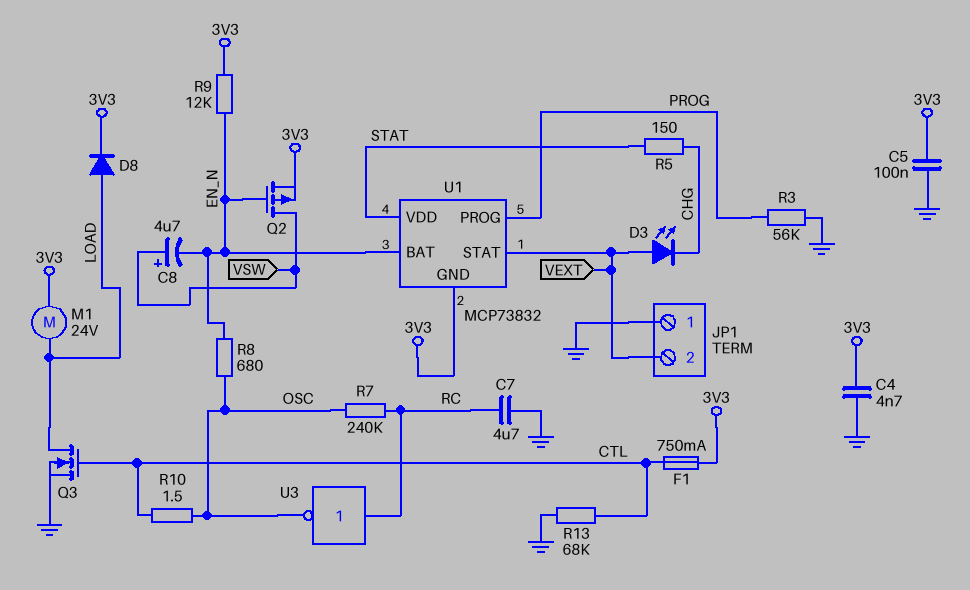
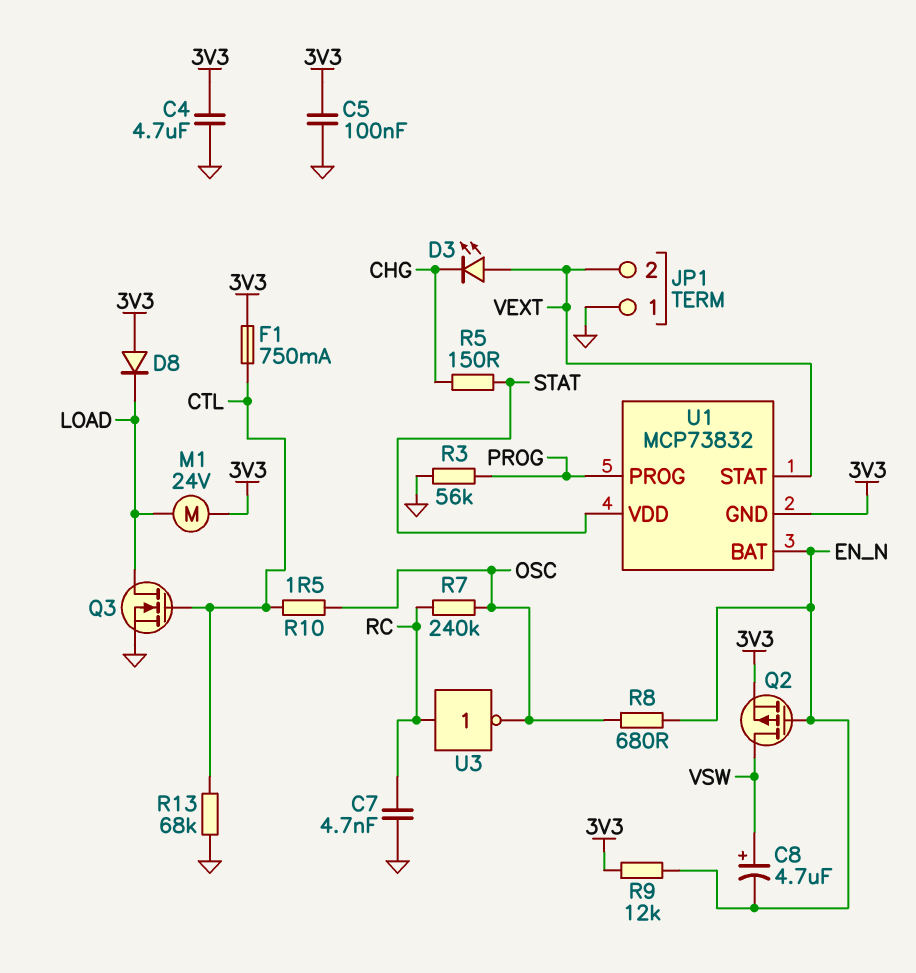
C4: 4.7nF (3V3, GND) -> 4.7uF (3V3, GND)
C7: 4.7uF (GND, RC) -> 4.7nF (GND, RC)
D8: diode (A LOAD, K 3V3) -> diode (A 3V3, K LOAD)

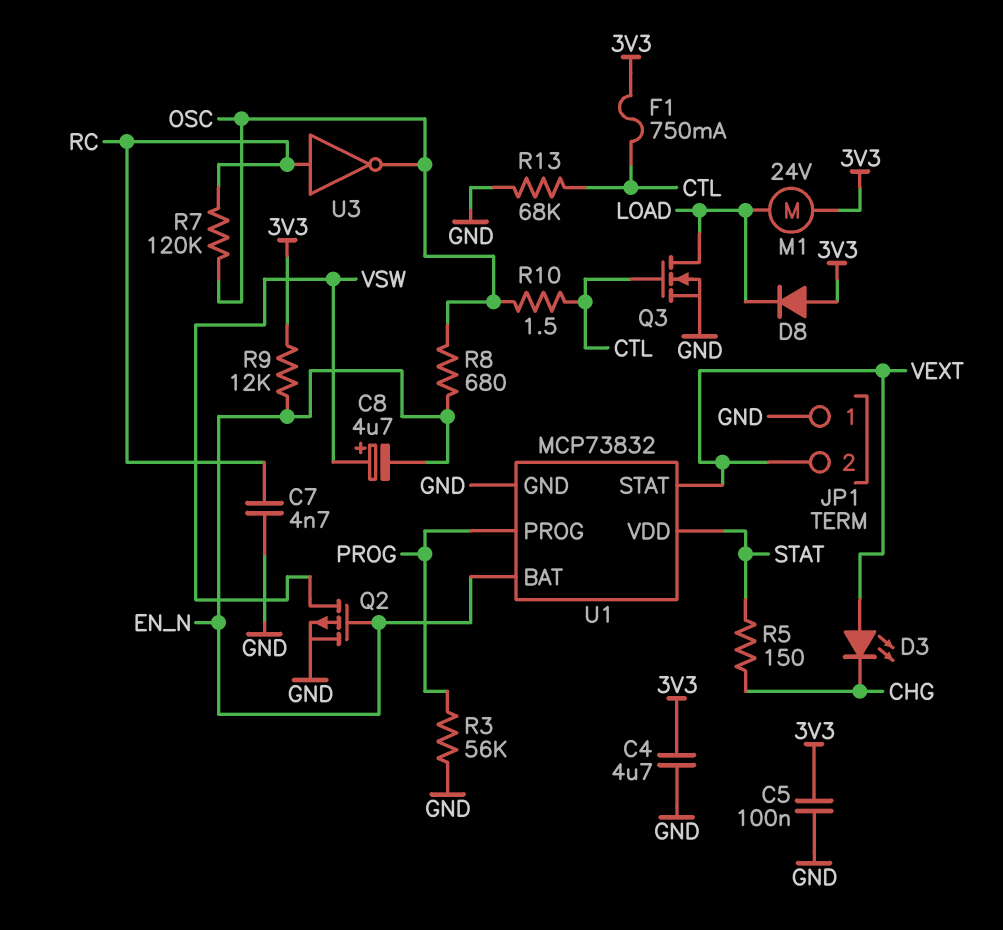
Q2: PMOS (G EN_N, D VSW, S 3V3) -> PMOS (G EN_N, D VSW, S GND)
R7: 240k (OSC, RC) -> 120k (OSC, RC)
U1 pin GND: 3V3 -> GND

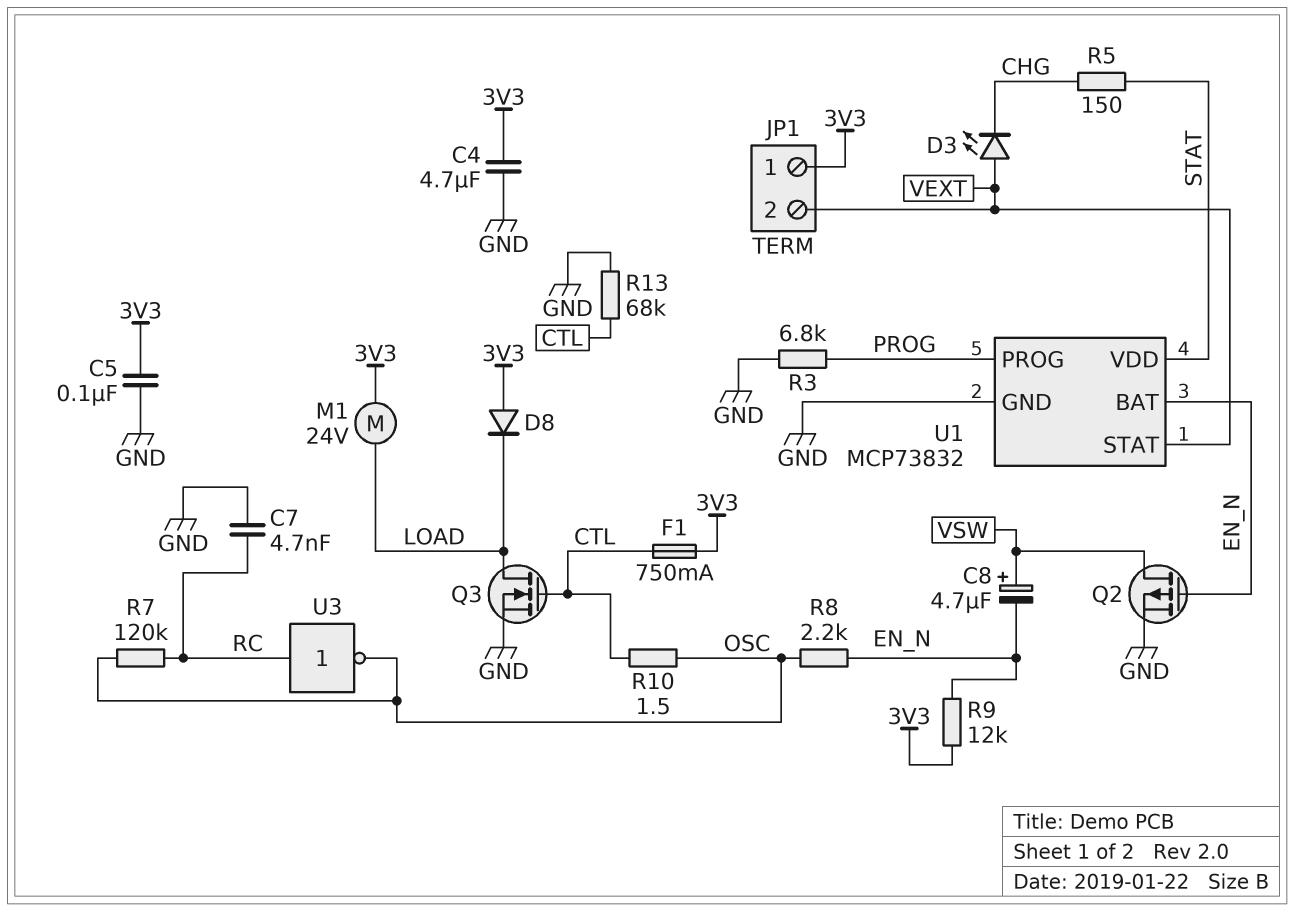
JP1 pin 1: GND -> 3V3
R3: 56k (GND, PROG) -> 6.8k (GND, PROG)
R8: 680 (EN_N, OSC) -> 2.2k (EN_N, OSC)

